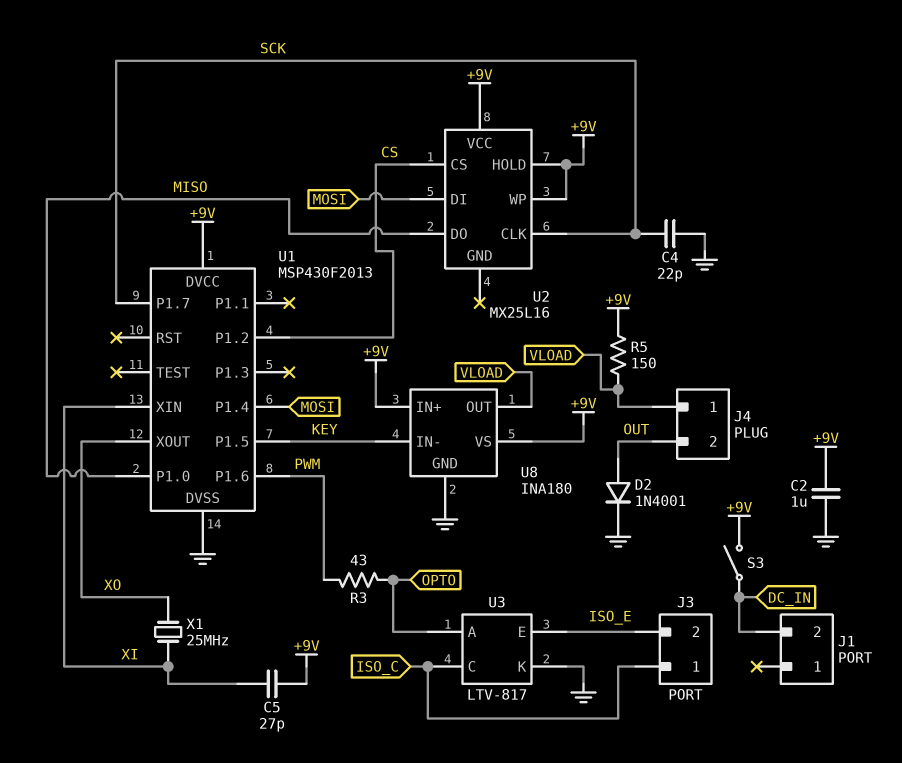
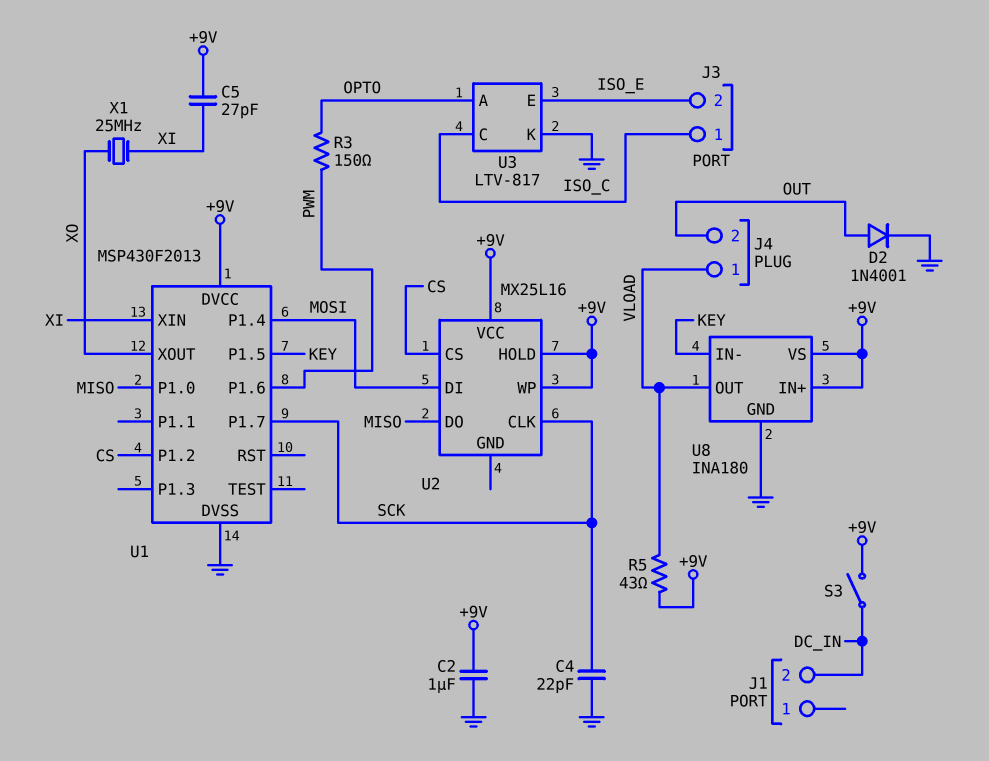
R3: 43 (OPTO, PWM) -> 150 (OPTO, PWM)
R5: 150 (+9V, VLOAD) -> 43 (+9V, VLOAD)

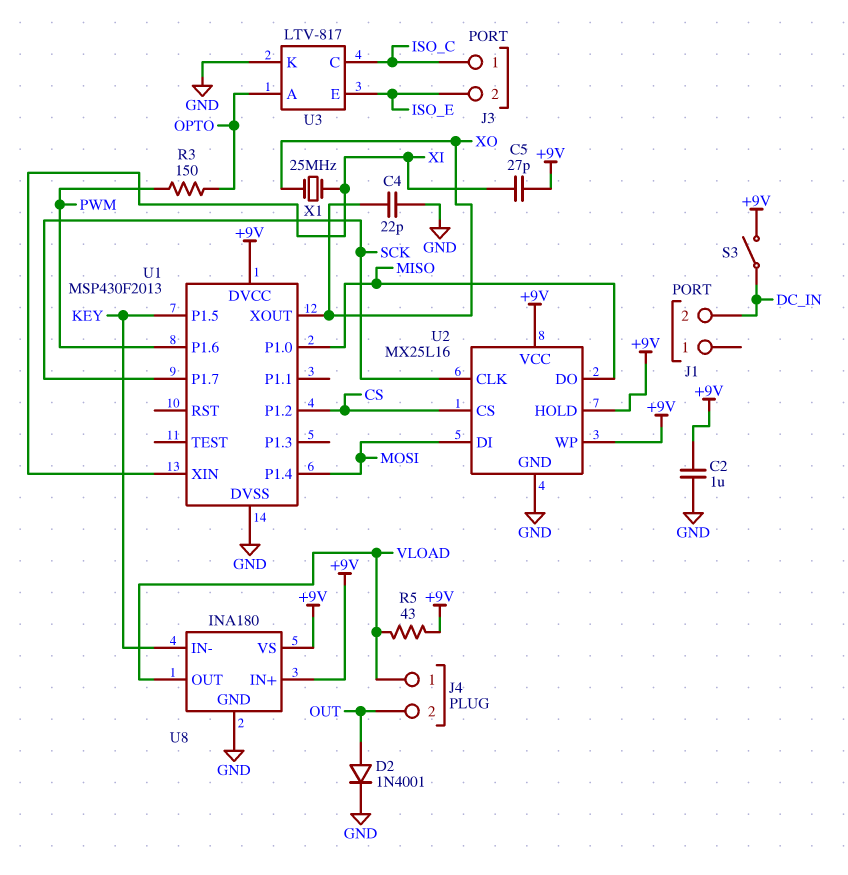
C4: 22pF (GND, SCK) -> 22pF (GND, XO)
U2 pin GND: none -> GND

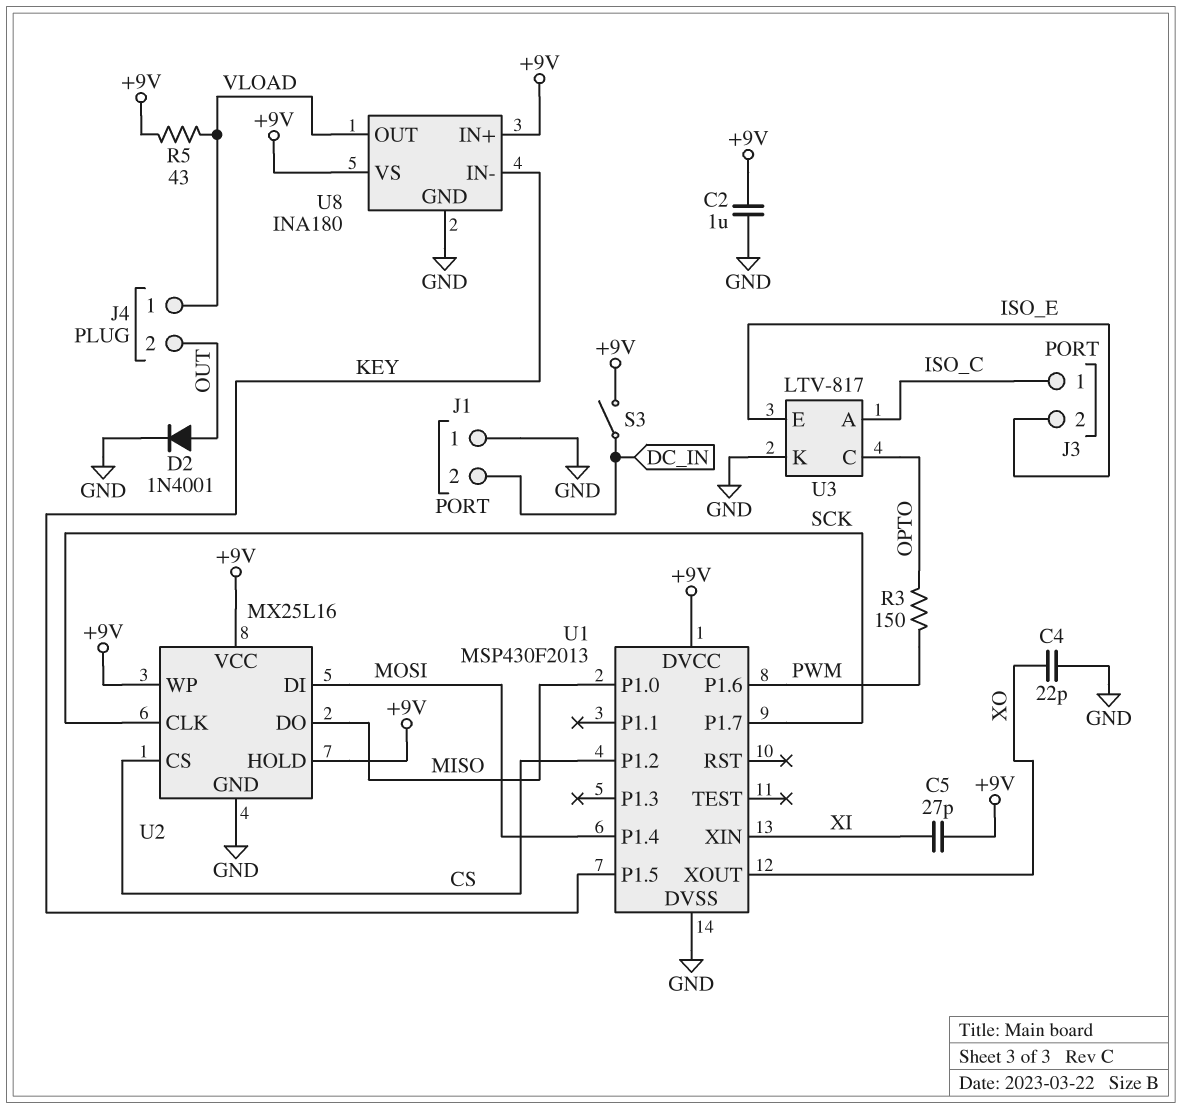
J1 pin 1: none -> GND
U3 pin A: OPTO -> ISO_C
U3 pin C: ISO_C -> OPTO
X1: 25MHz (XI, XO) -> none

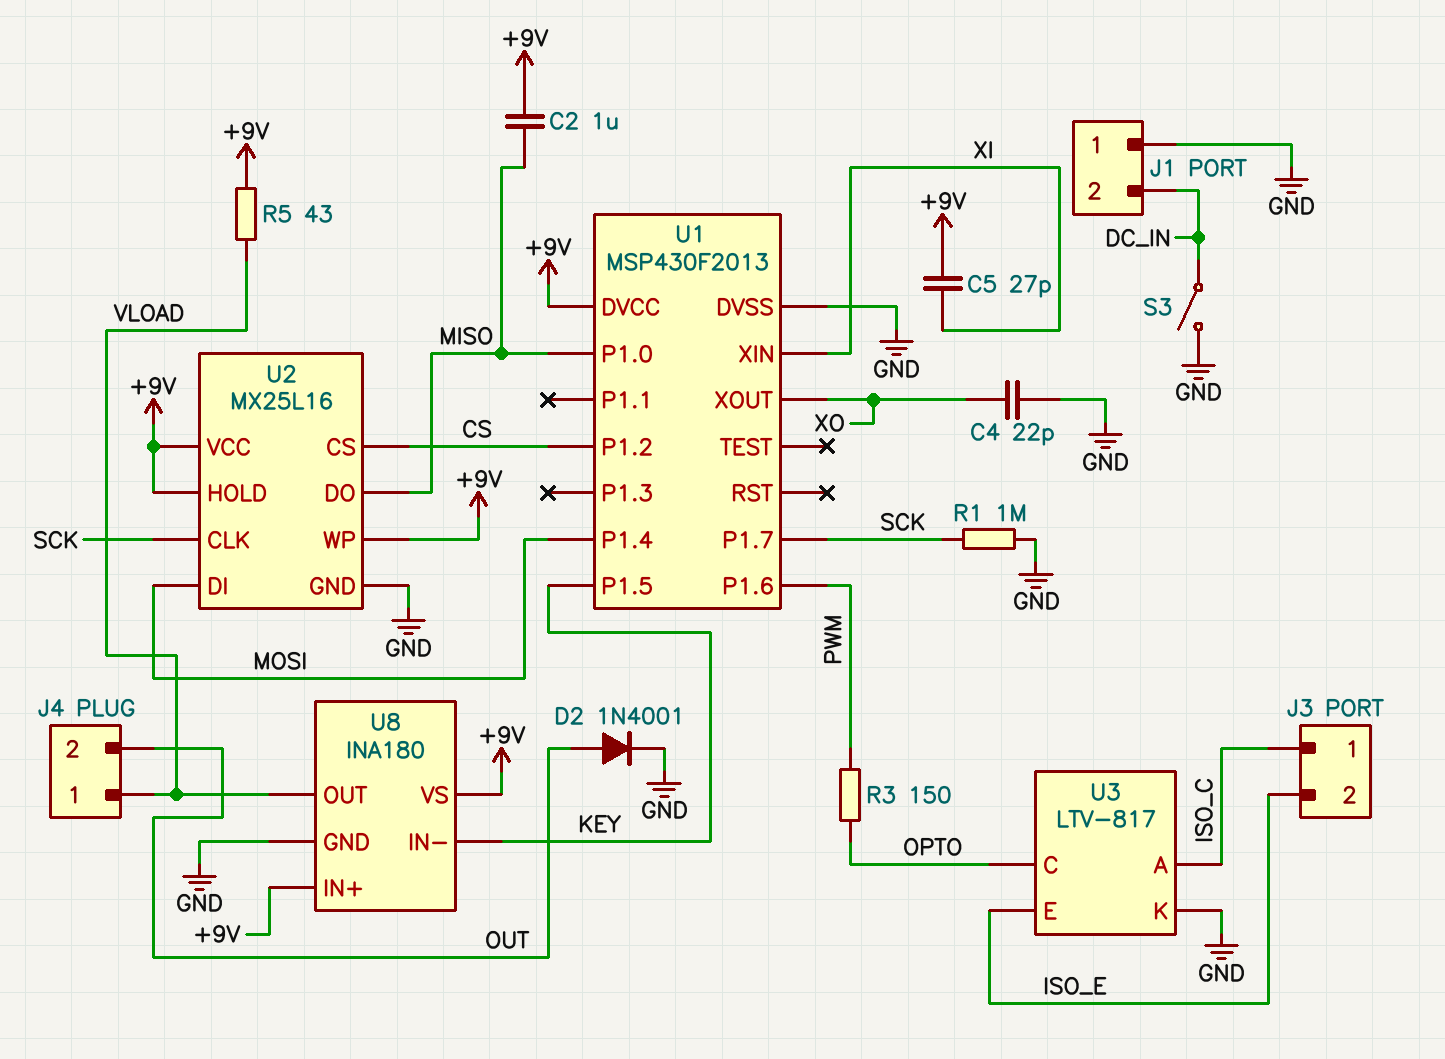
C2: 1uF (+9V, GND) -> 1uF (+9V, MISO)
R1: none -> 1M (GND, SCK)
S3: switch (+9V, DC_IN) -> switch (DC_IN, GND)

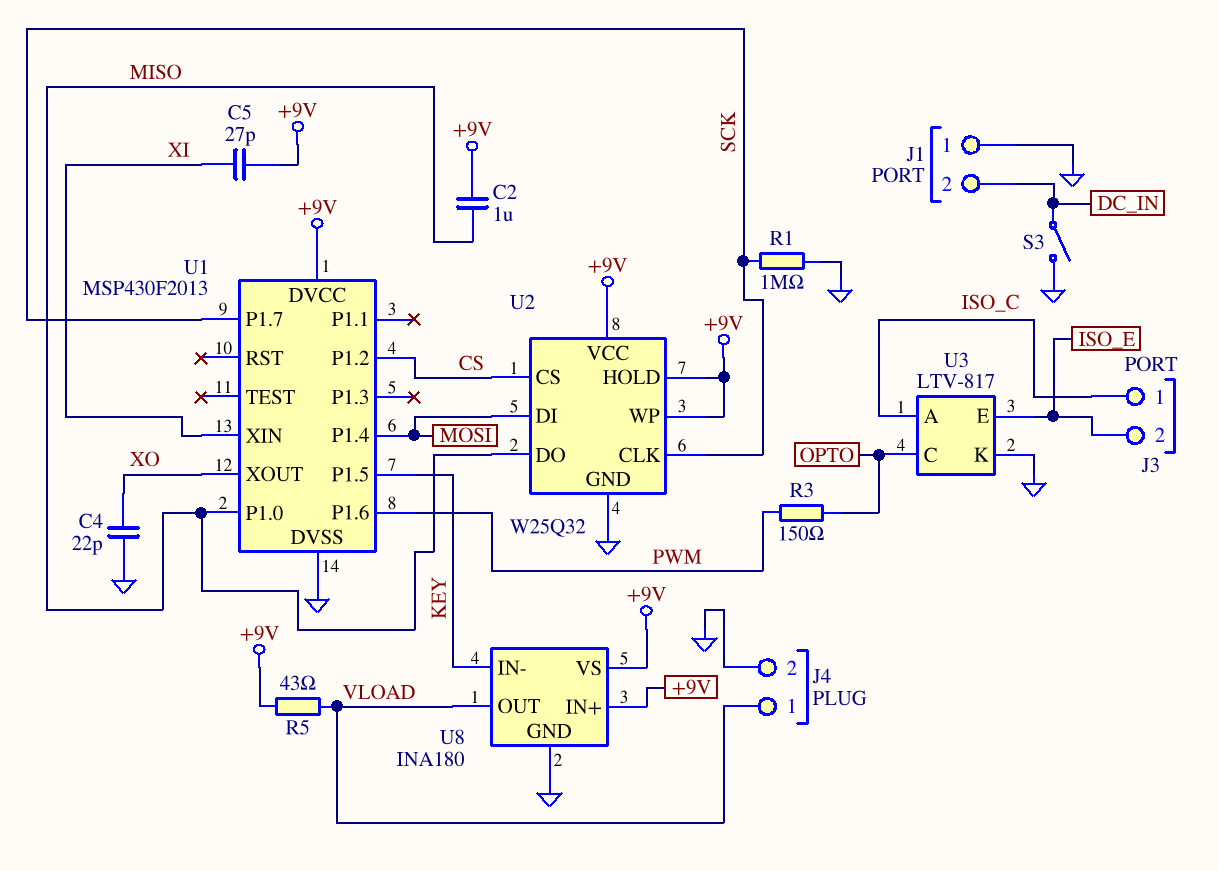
D2: diode 1N4001 (A OUT, K GND) -> none
J4 pin 2: OUT -> GND
U2: MX25L16 -> W25Q32

